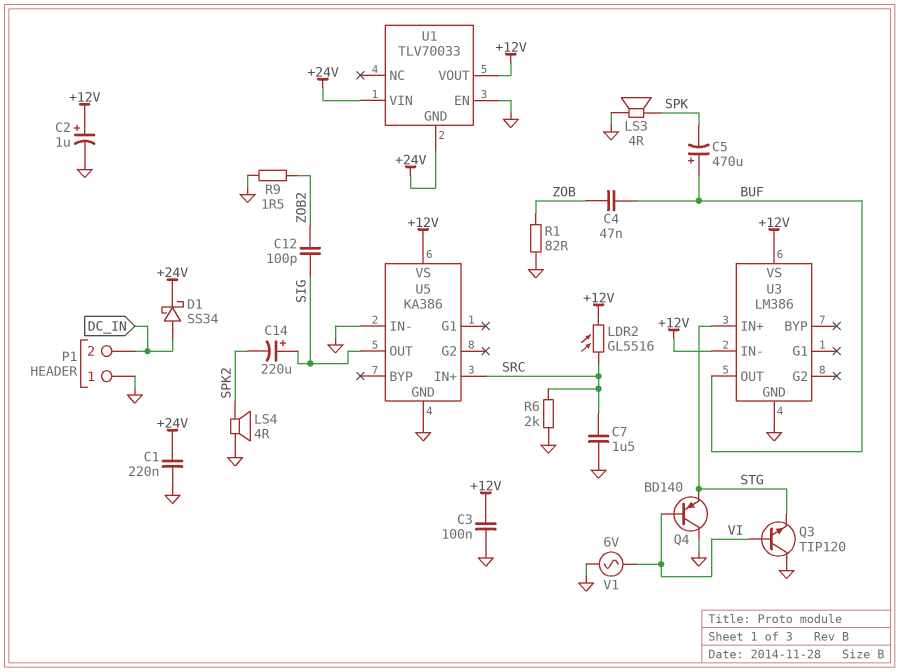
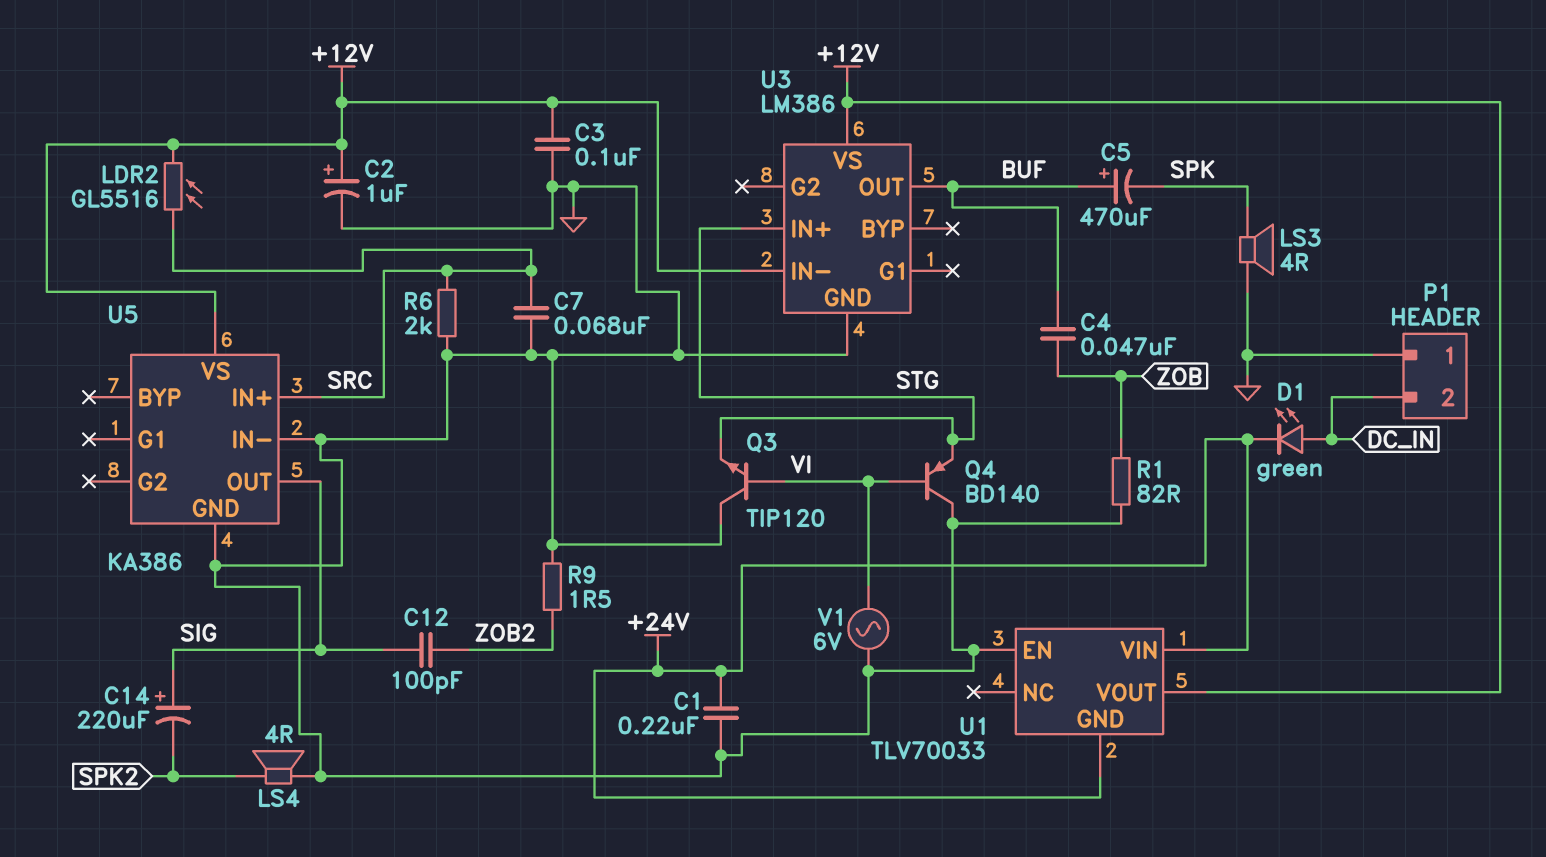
C7: 1.5uF (GND, SRC) -> 68nF (GND, SRC)
D1: schottky SS34 (A DC_IN, K +24V) -> LED green (A DC_IN, K +24V)

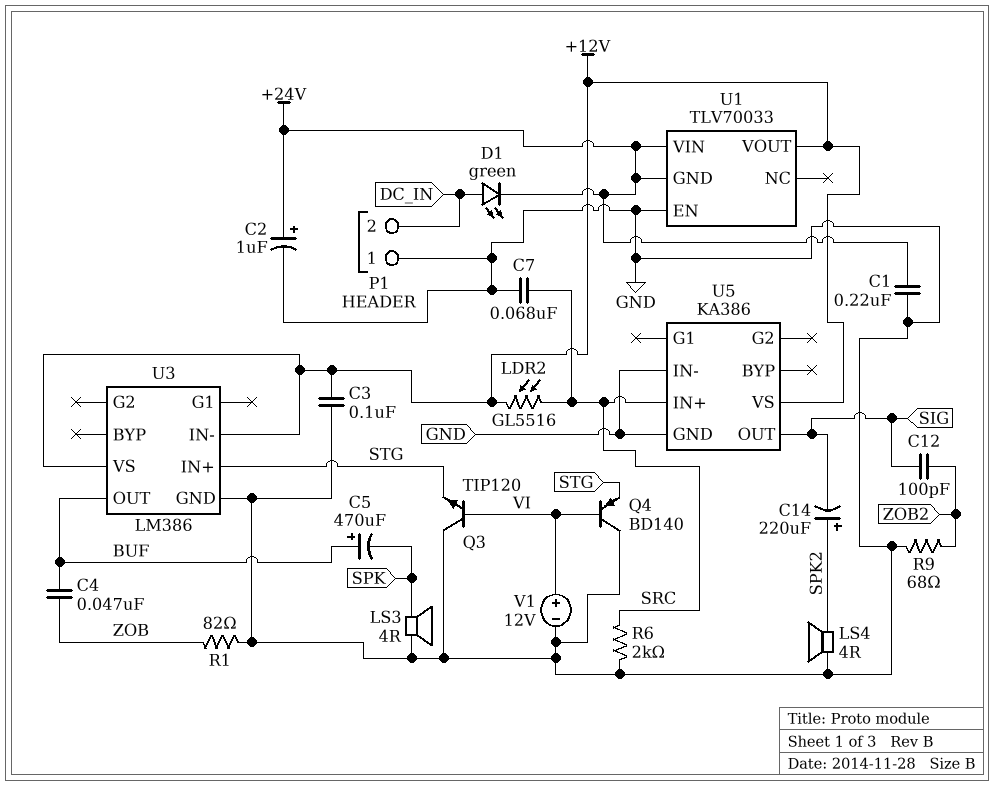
C2: 1uF (plus +12V, minus GND) -> 1uF (plus +24V, minus GND)
C14: 220uF (plus SIG, minus SPK2) -> 220uF (plus SPK2, minus SIG)
R9: 1.5 (GND, ZOB2) -> 68 (GND, ZOB2)
V1: AC 6V (GND, VI) -> 12V (plus VI, minus GND)

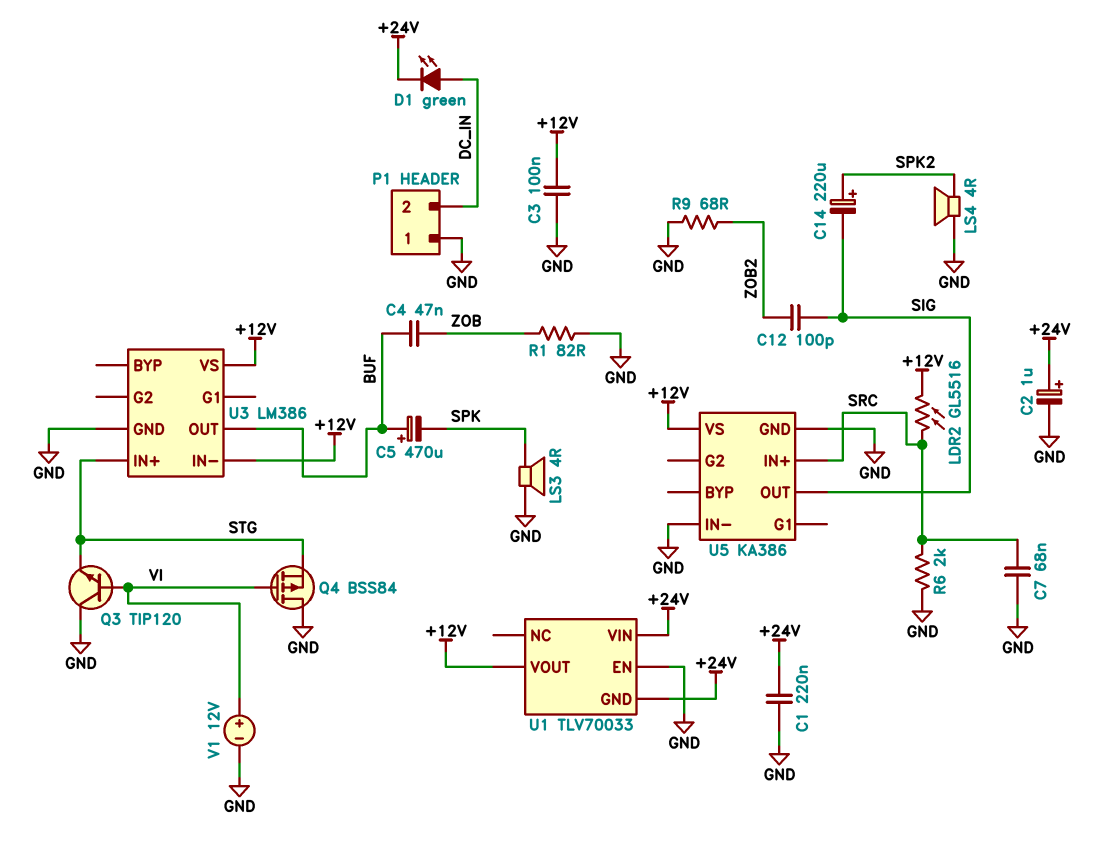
Q4: PNP BD140 (B VI, C GND, E STG) -> PMOS BSS84 (G VI, D GND, S STG)

